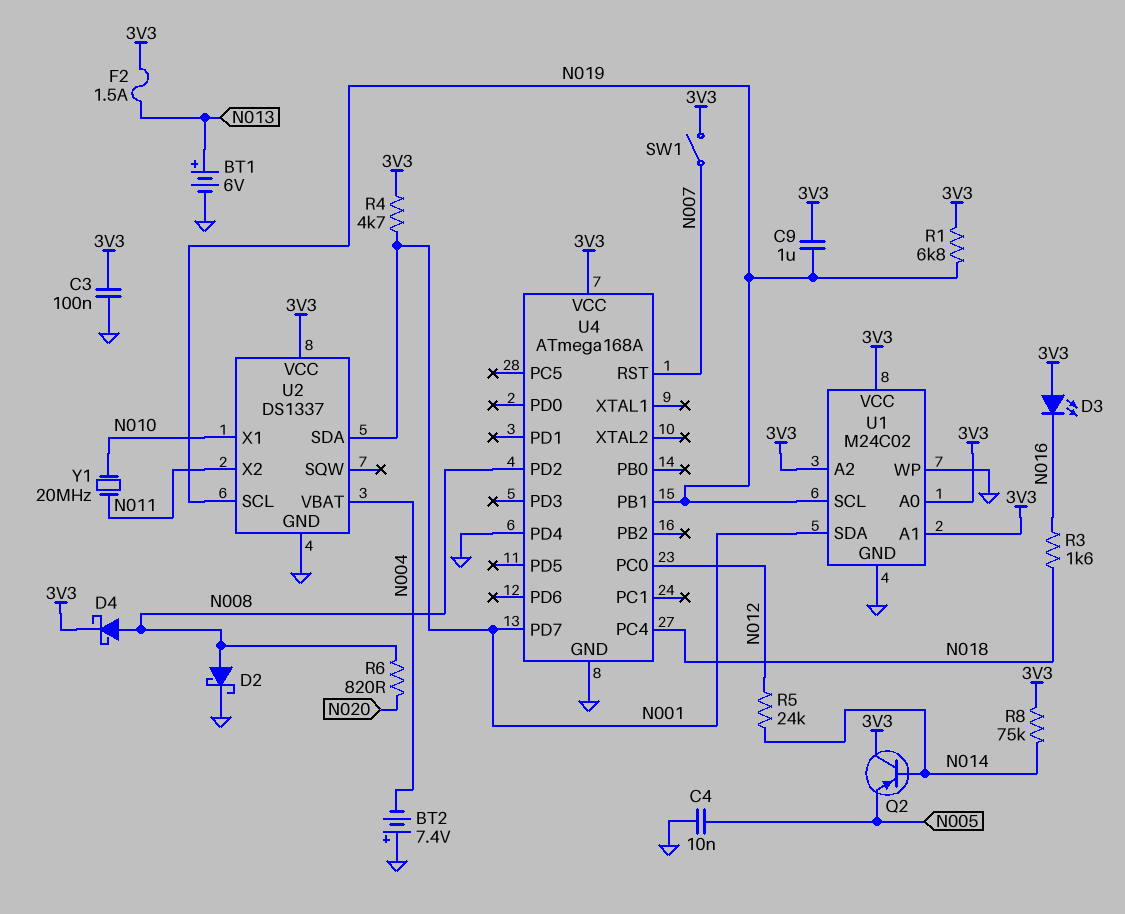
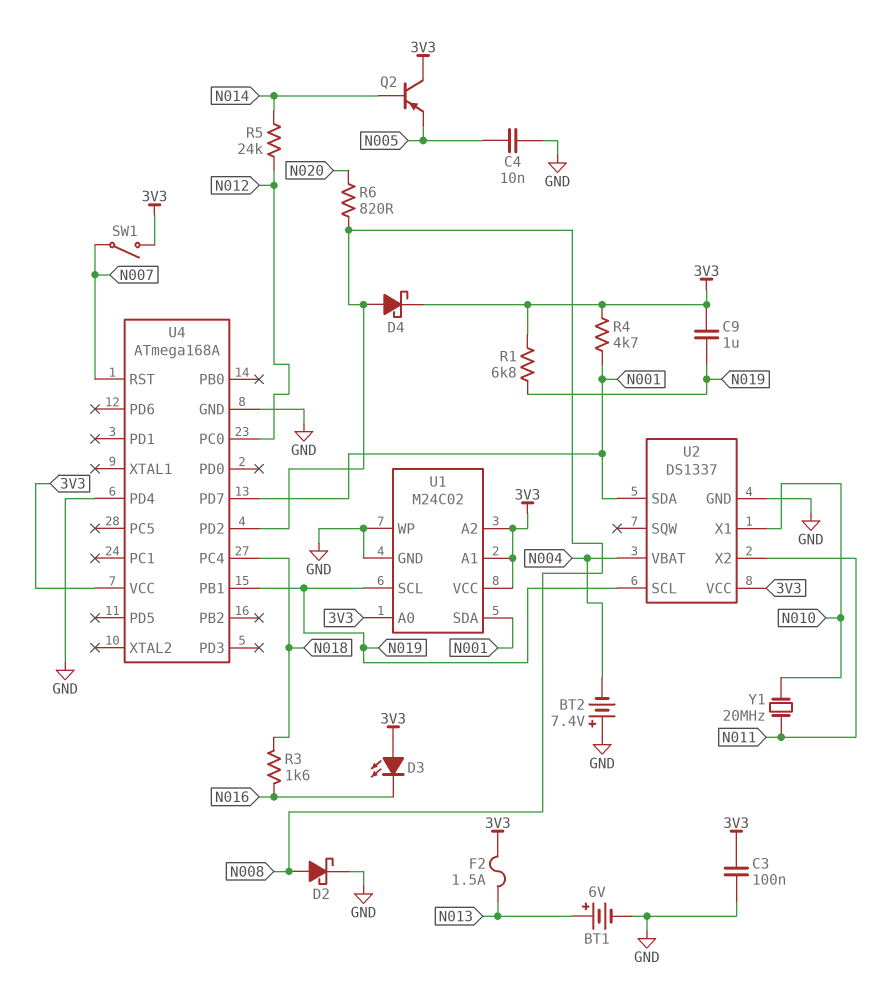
R8: 75k (3V3, N014) -> none

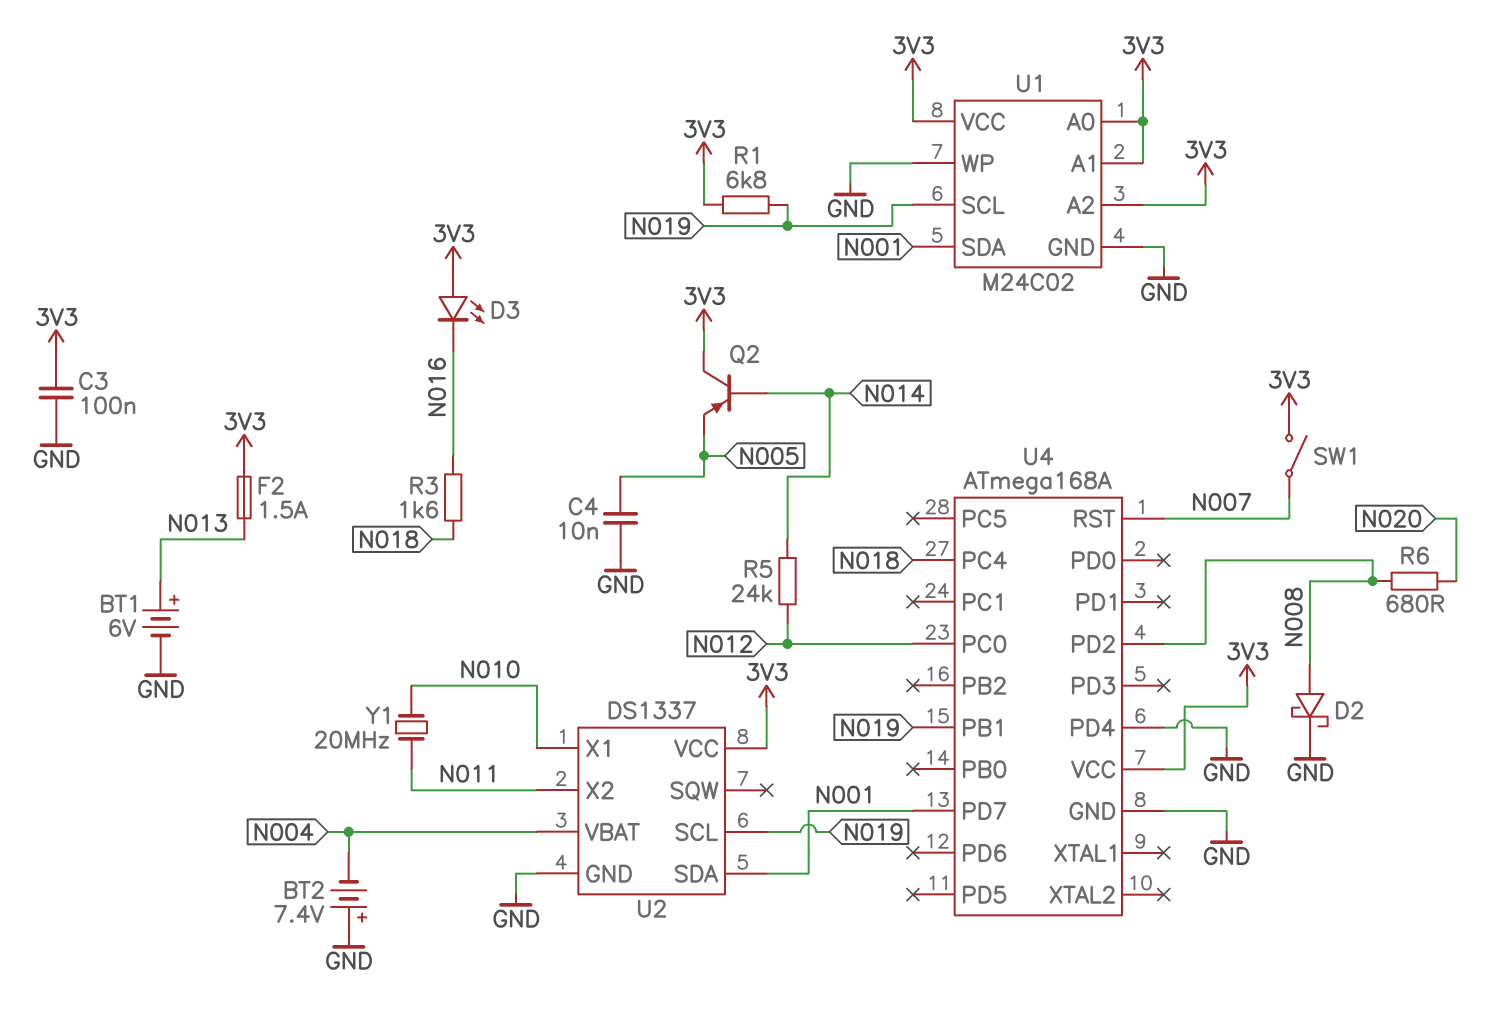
C9: 1uF (3V3, N019) -> none
D4: schottky (A N008, K 3V3) -> none
R4: 4.7k (3V3, N001) -> none
R6: 820 (N008, N020) -> 680 (N008, N020)

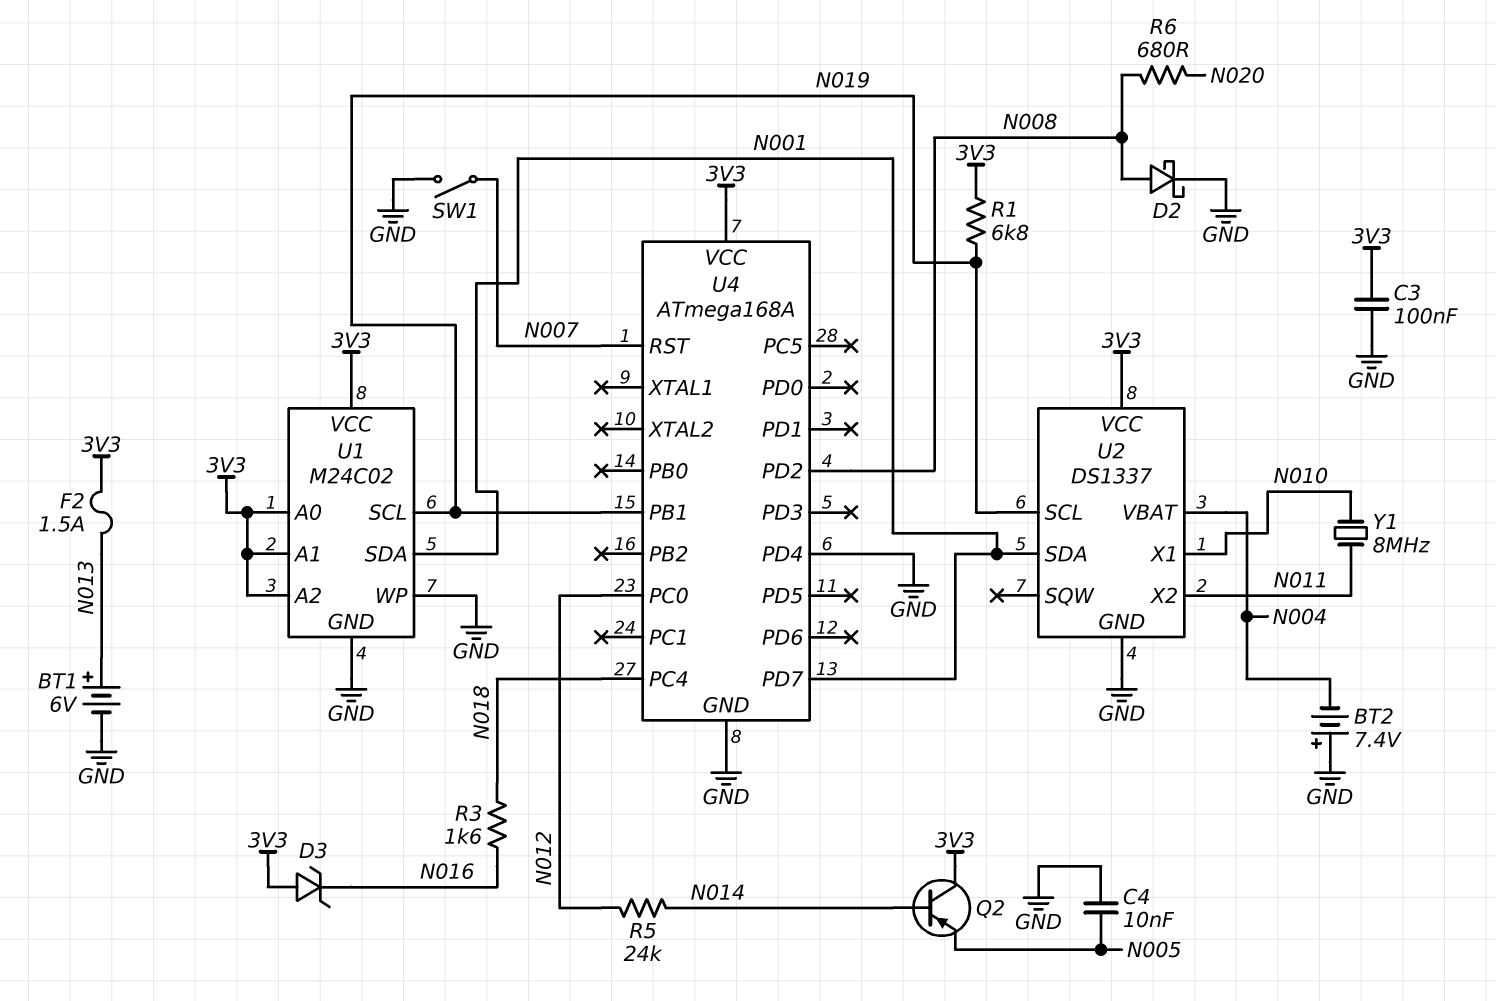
D3: LED (A 3V3, K N016) -> zener (A 3V3, K N016)
SW1: switch (3V3, N007) -> switch (GND, N007)
Y1: 20MHz (N010, N011) -> 8MHz (N010, N011)

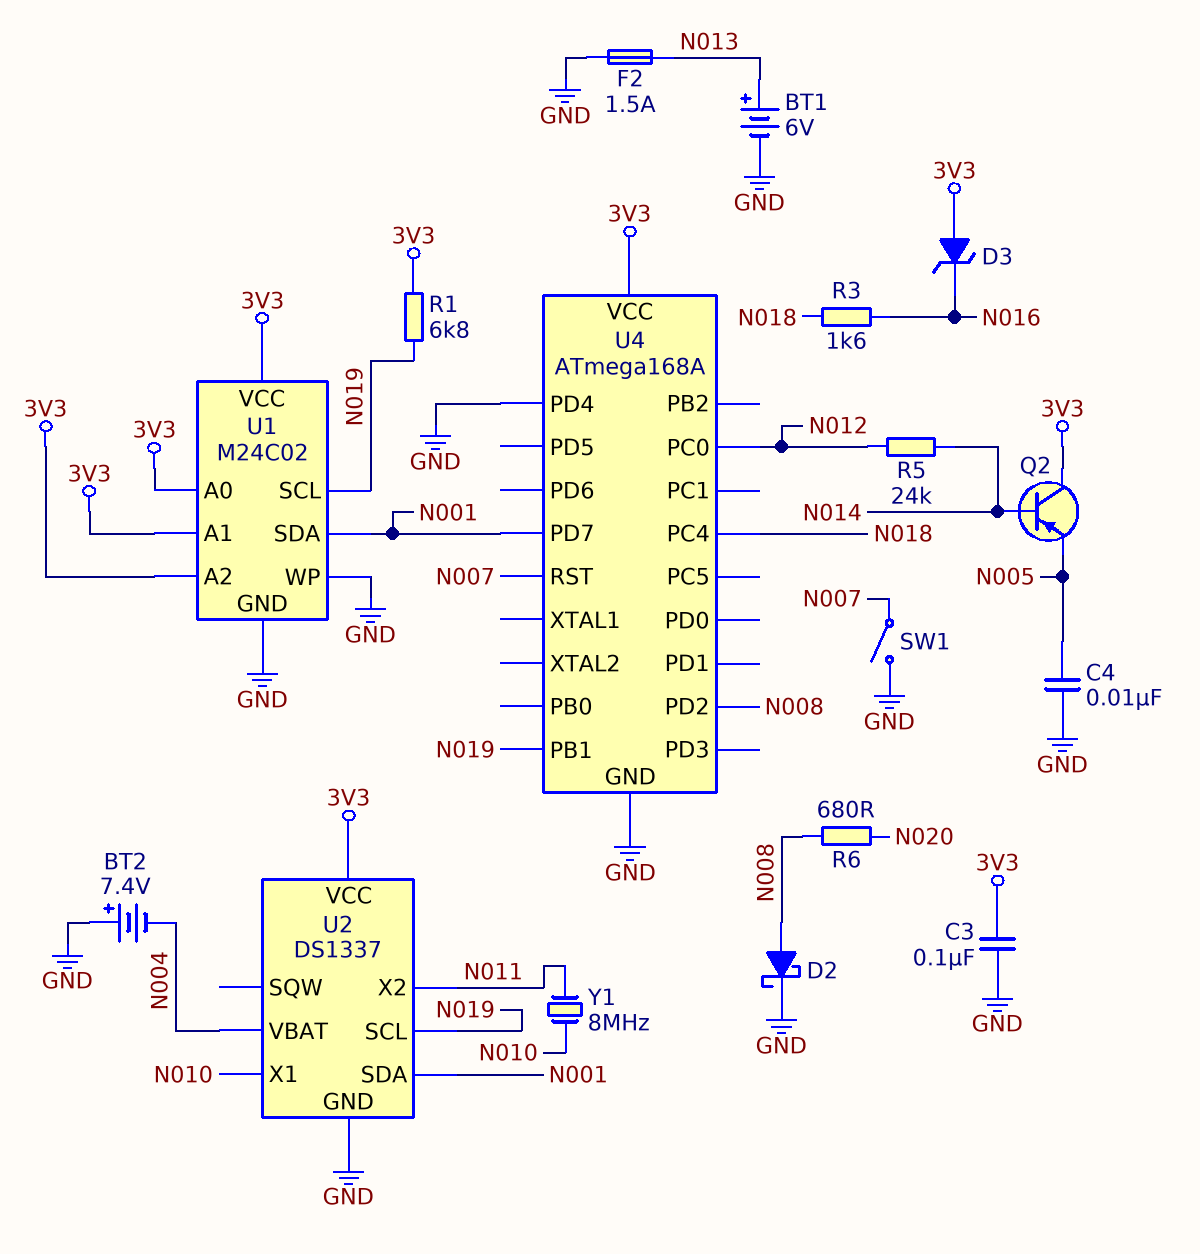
F2: 1.5A (3V3, N013) -> 1.5A (GND, N013)

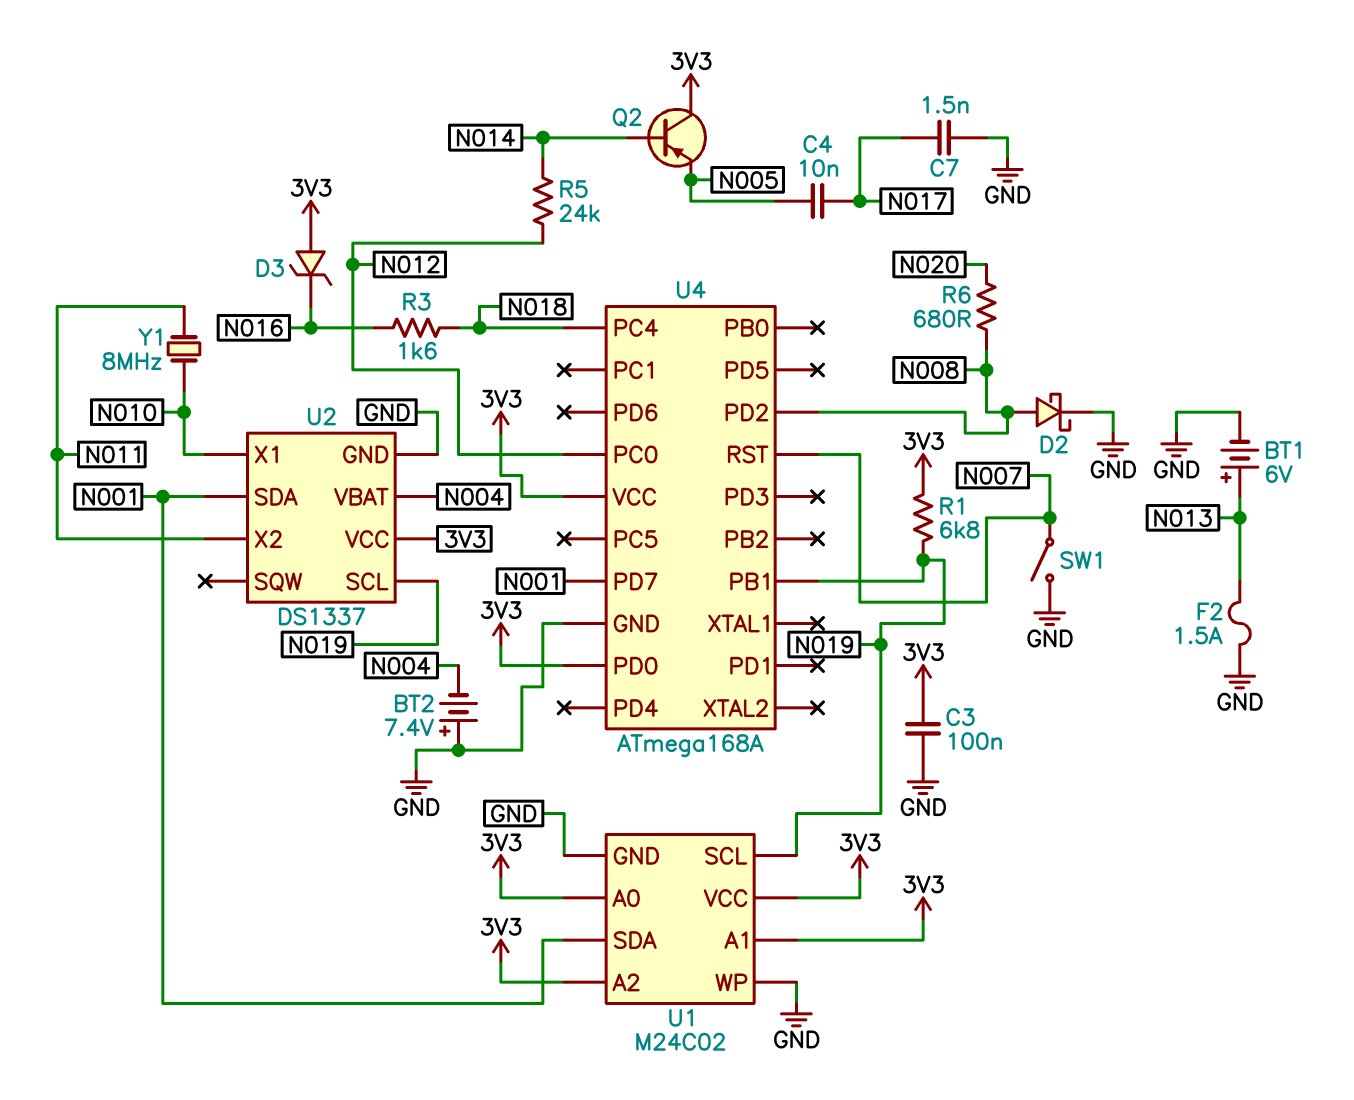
C4: 10nF (GND, N005) -> 10nF (N005, N017)
C7: none -> 1.5nF (GND, N017)
U4 pin PD0: none -> 3V3
U4 pin PD4: GND -> none

